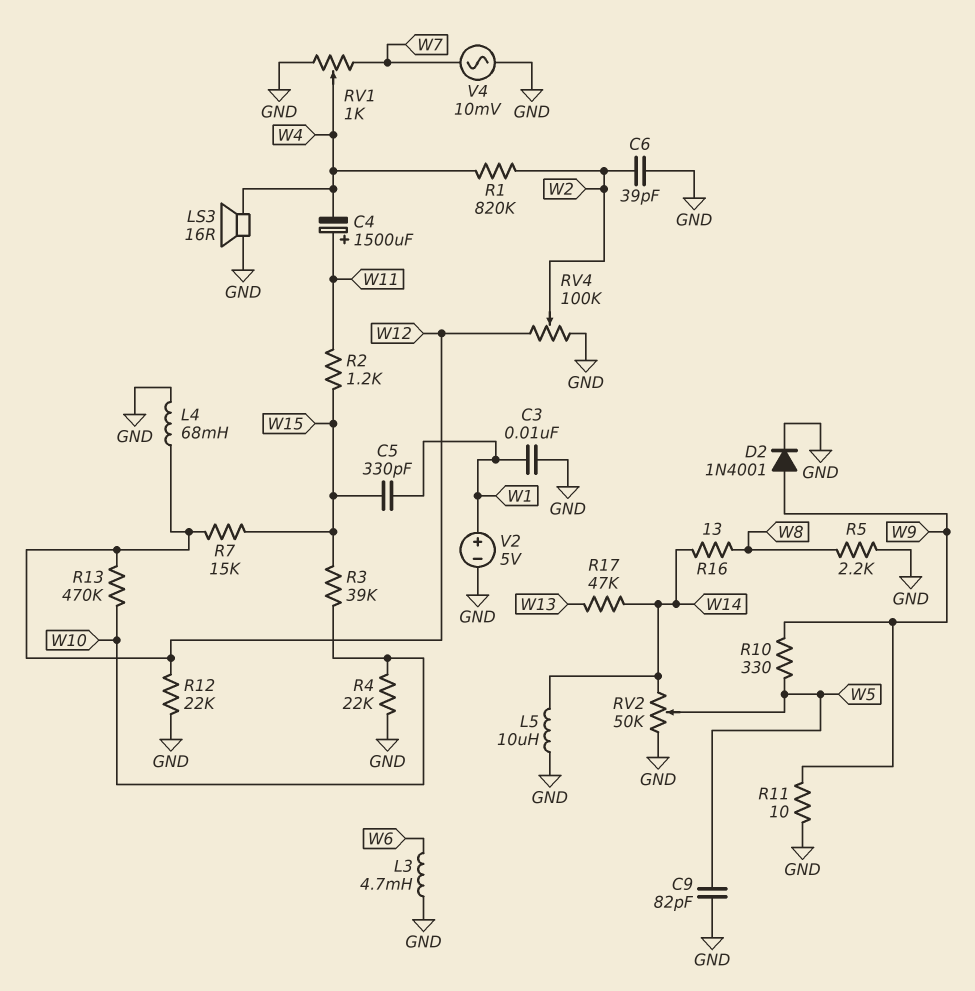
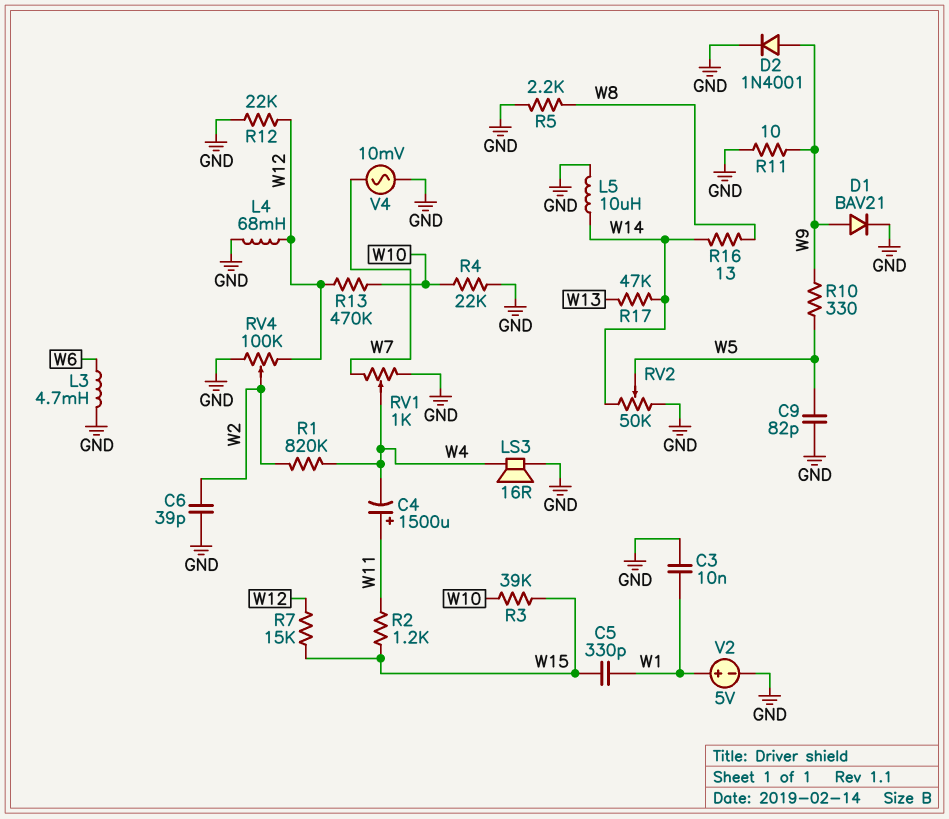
D1: none -> diode BAV21 (A W9, K GND)

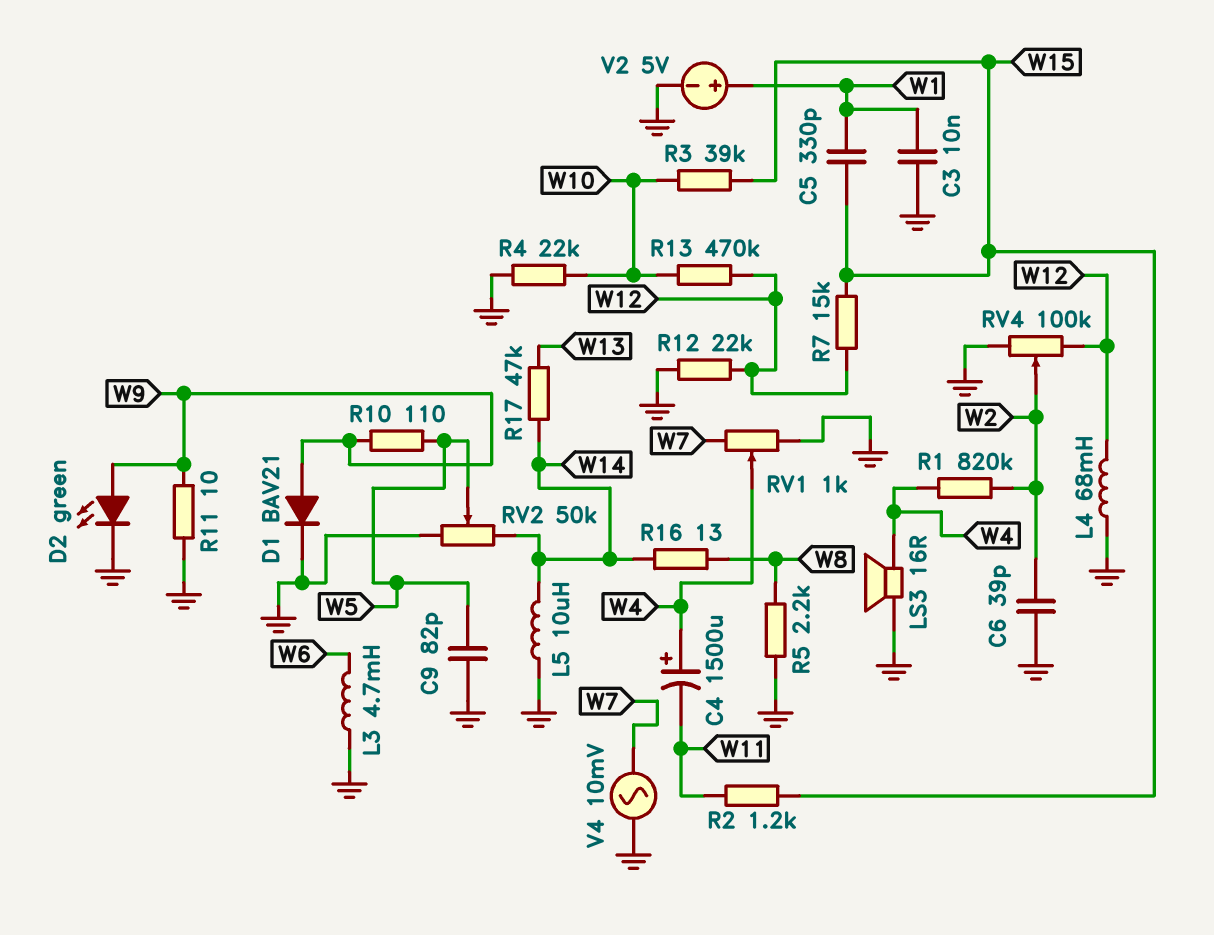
C4: 1500uF (plus W11, minus W4) -> 1500uF (plus W4, minus W11)
D2: diode 1N4001 (A W9, K GND) -> LED green (A W9, K GND)
R10: 330 (W5, W9) -> 110 (W5, W9)

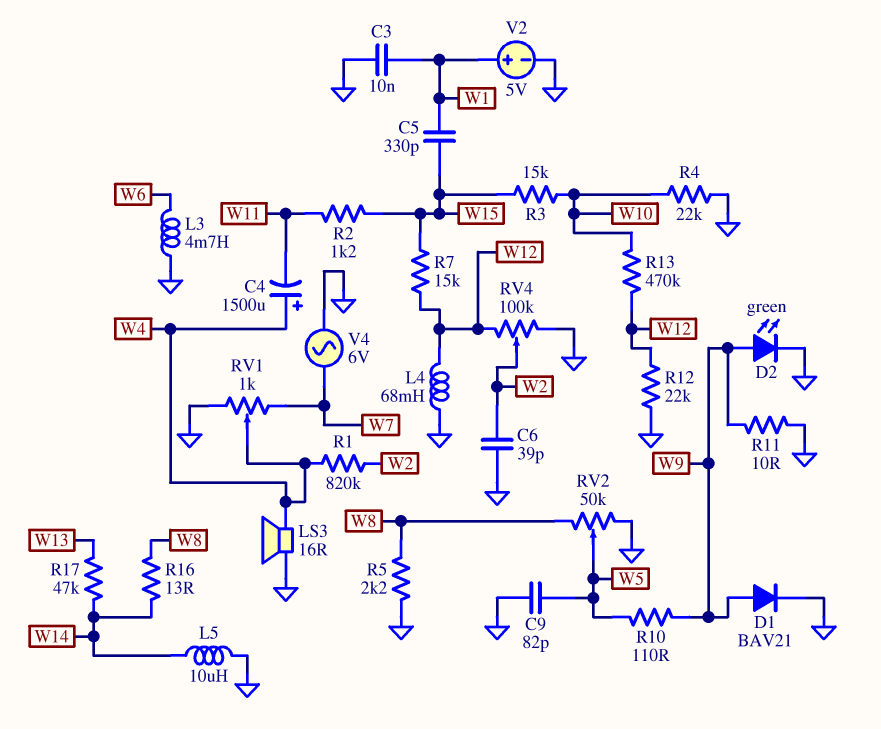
R3: 39k (W10, W15) -> 15k (W10, W15)
RV2: 50k (GND, W14, wiper W5) -> 50k (GND, W8, wiper W5)
V4: AC 10mV (GND, W7) -> AC 6V (GND, W7)

